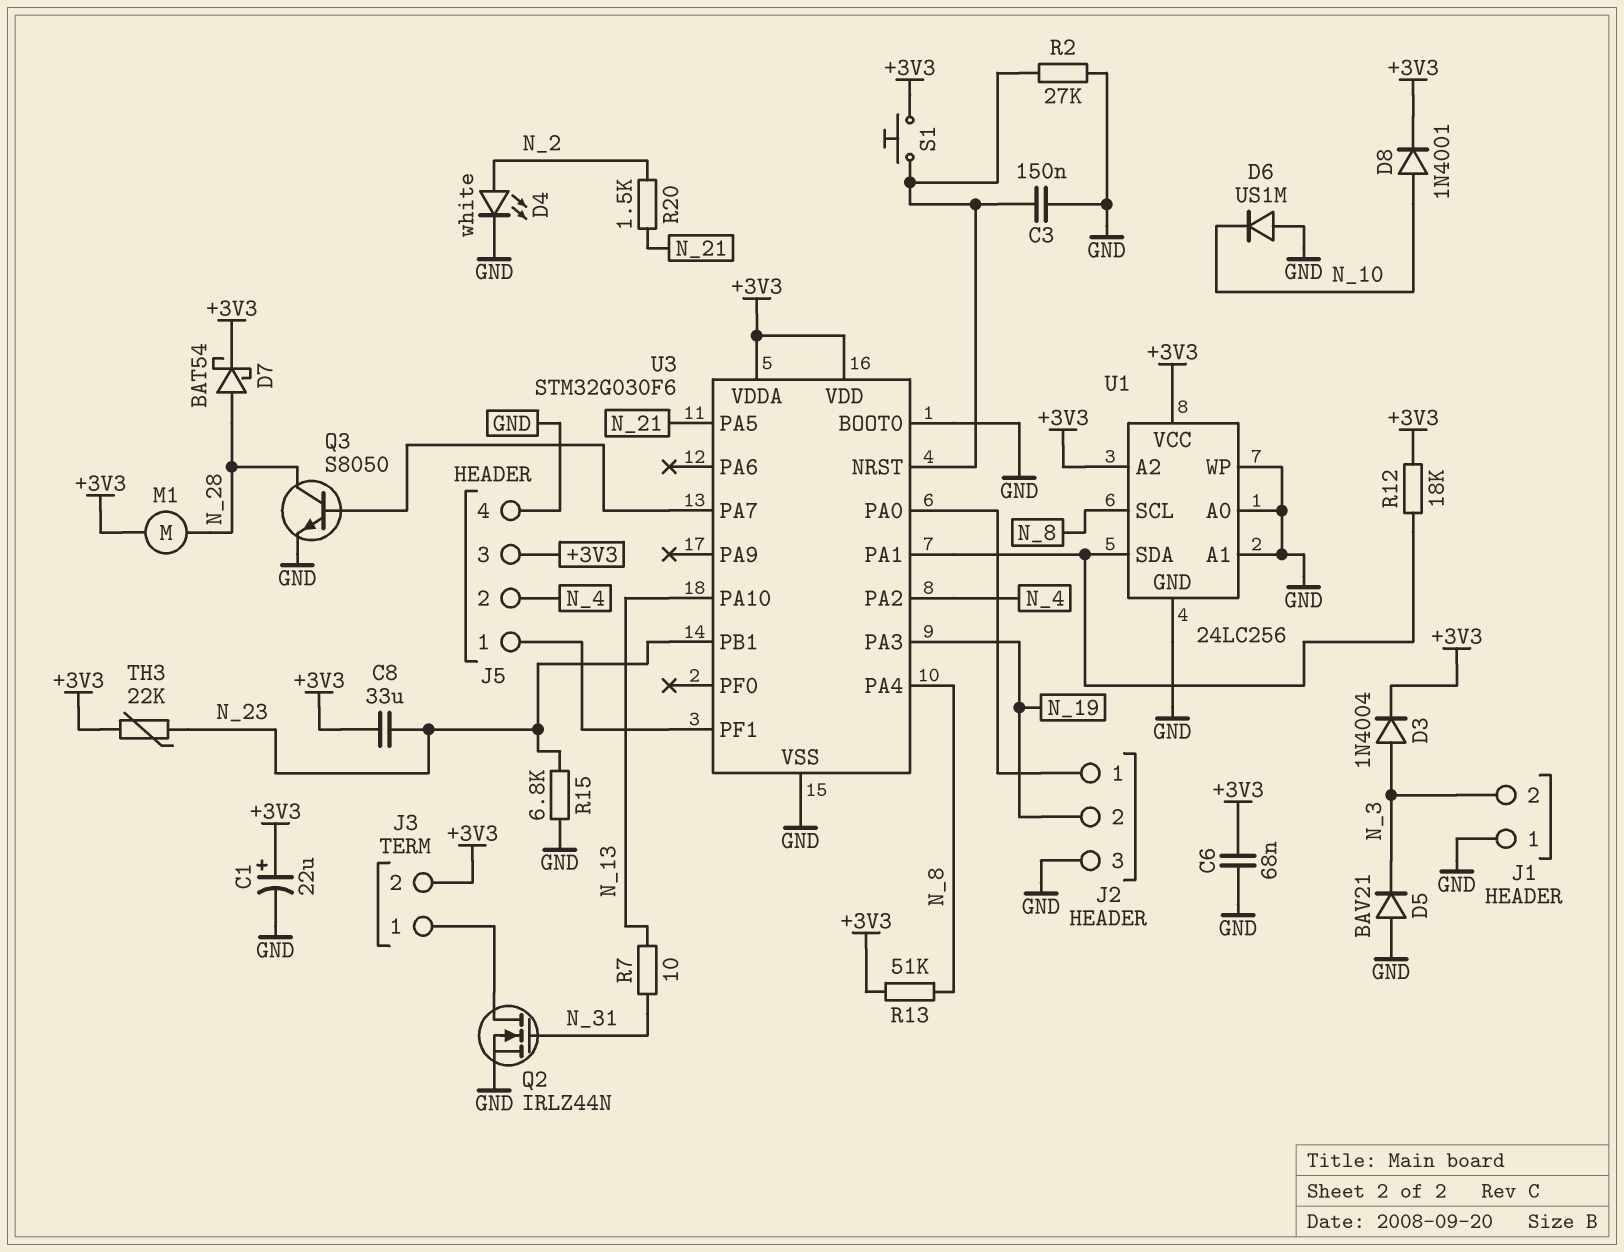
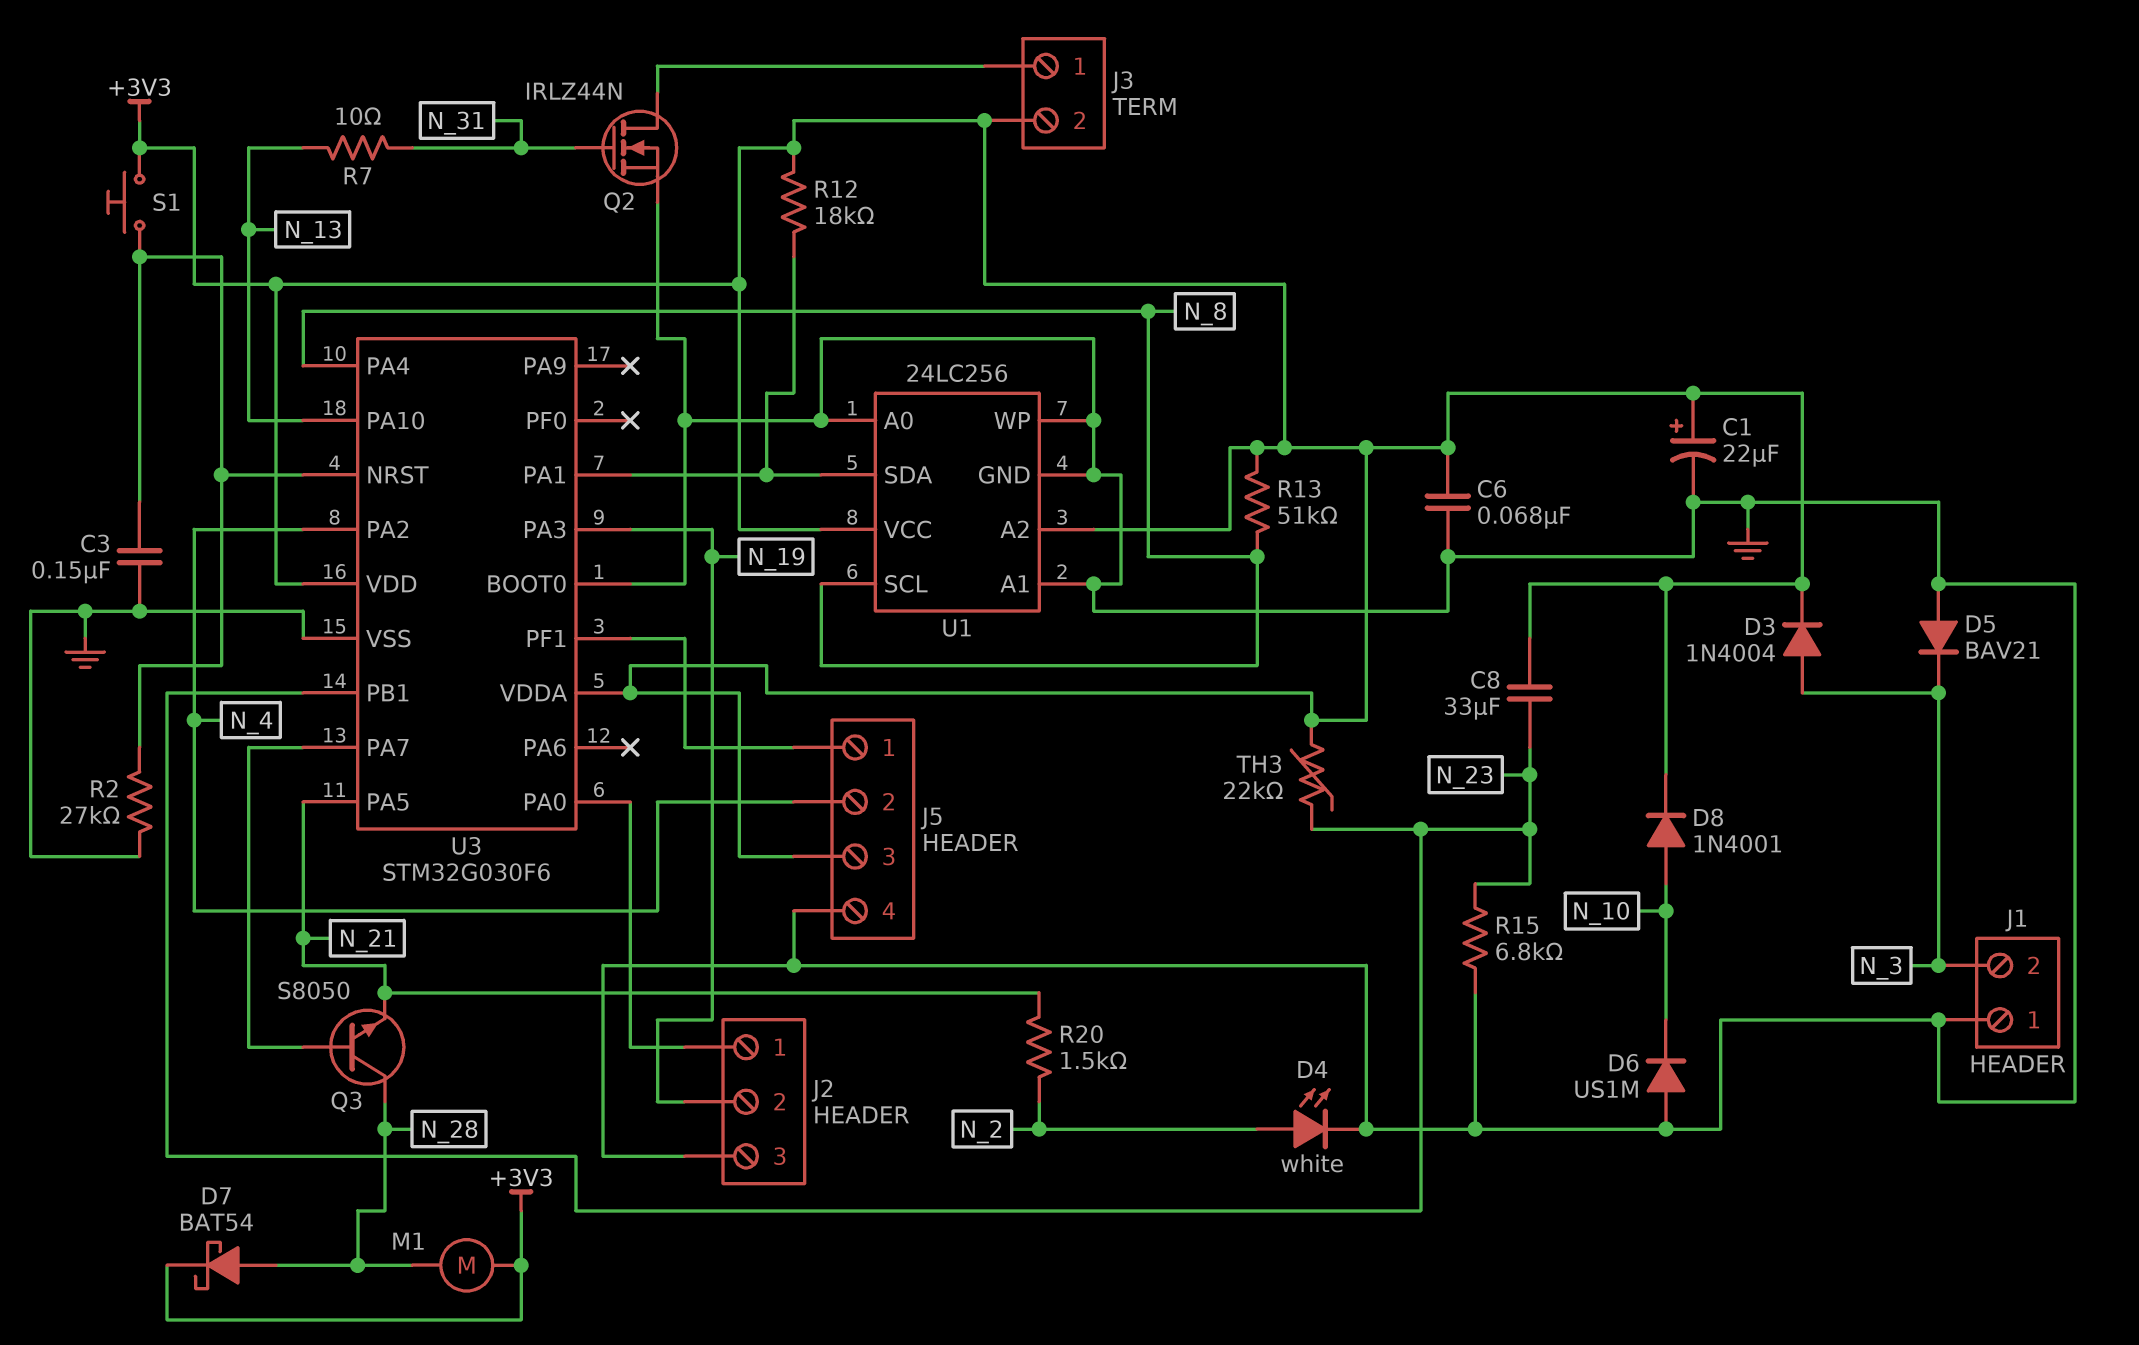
Q3: NPN S8050 (B U3/PA7, C N_28, E GND) -> NPN S8050 (B U3/PA7, C N_28, E N_21)

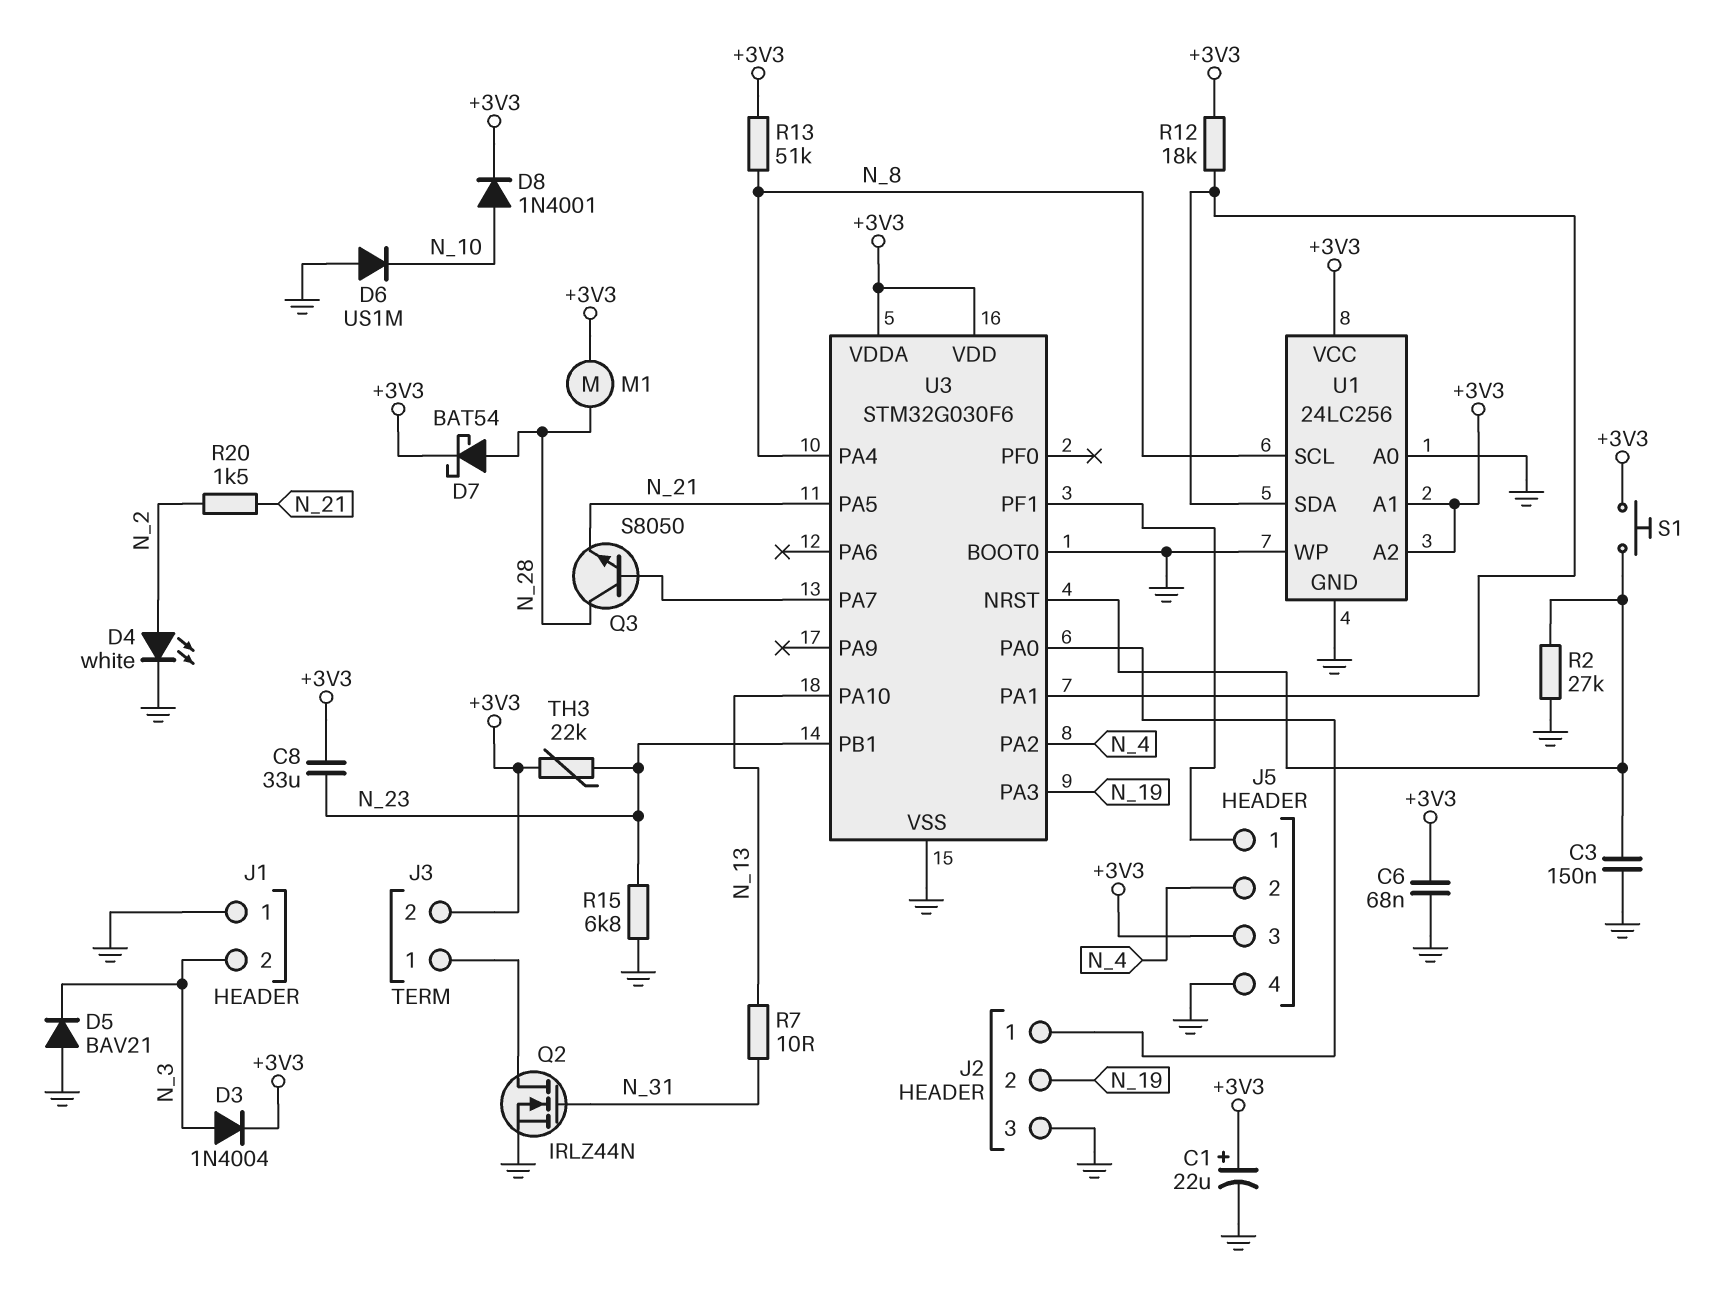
U1 pin A1: GND -> +3V3

